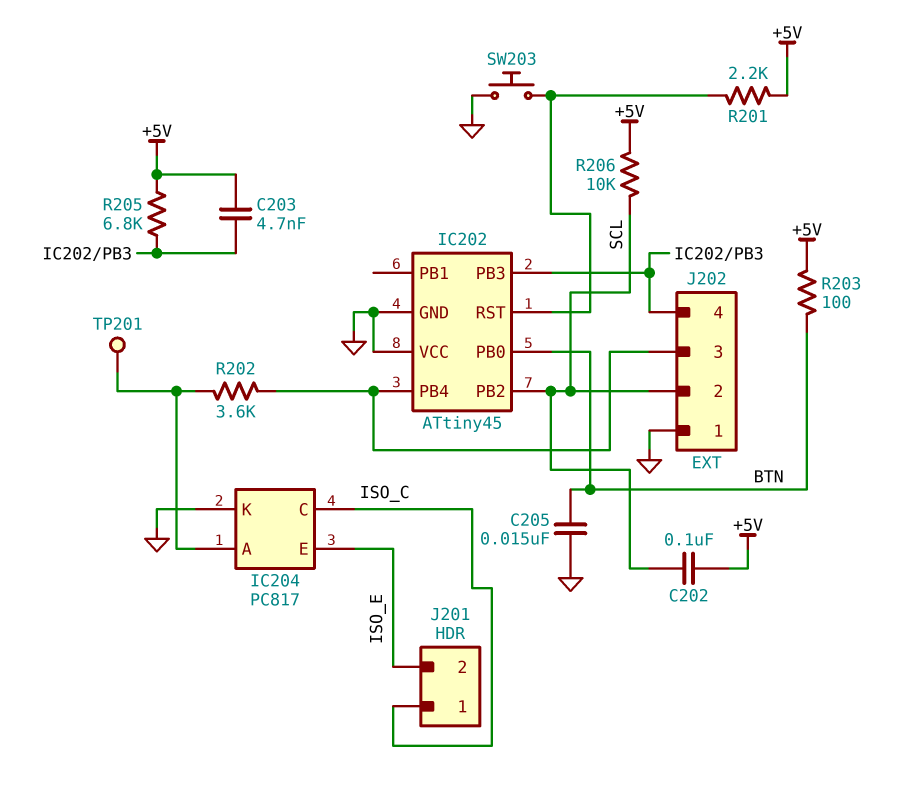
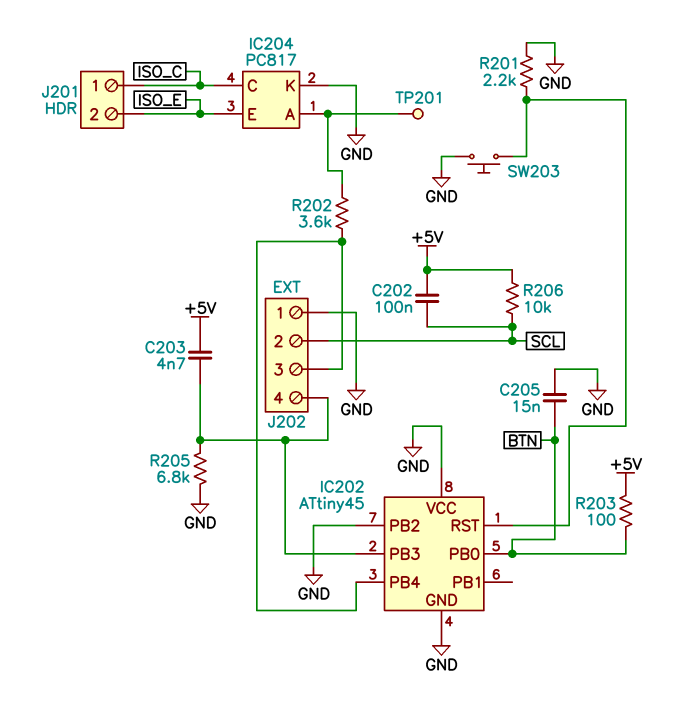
IC202 pin PB2: SCL -> GND
R201: 2.2k (+5V, IC202/RST) -> 2.2k (GND, IC202/RST)
R205: 6.8k (+5V, IC202/PB3) -> 6.8k (GND, IC202/PB3)

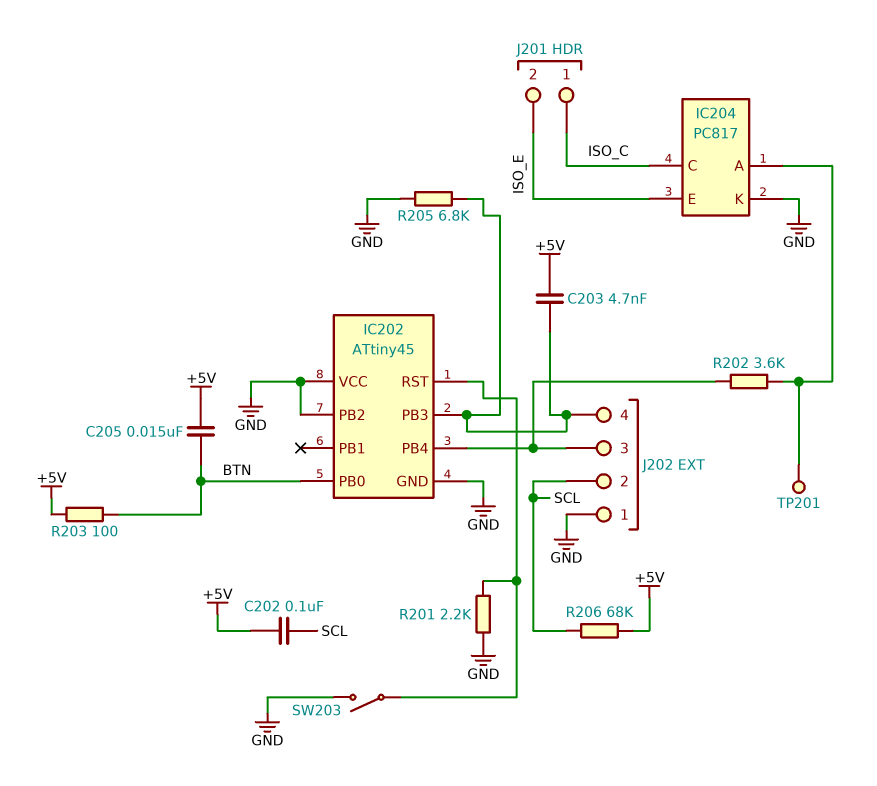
C205: 15nF (BTN, GND) -> 15nF (+5V, BTN)
R206: 10k (+5V, SCL) -> 68k (+5V, SCL)
SW203: button (GND, IC202/RST) -> switch (GND, IC202/RST)

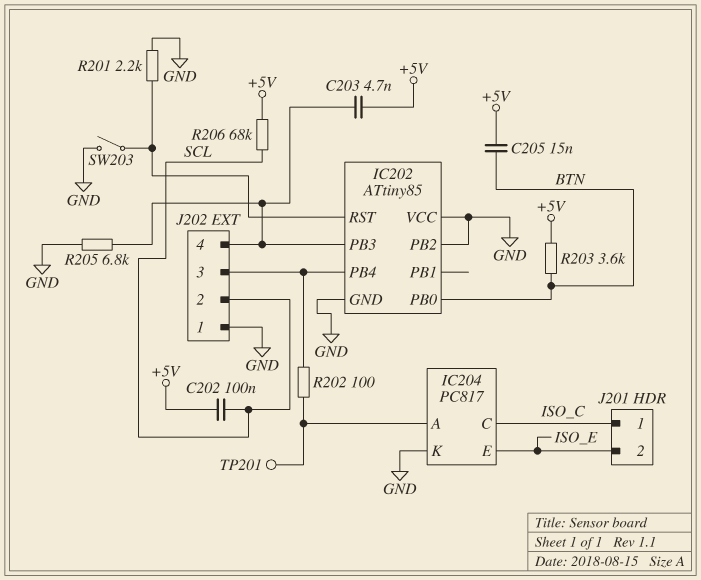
IC202: ATtiny45 -> ATtiny85
R202: 3.6k (IC202/PB4, IC204/A) -> 100 (IC202/PB4, IC204/A)
R203: 100 (+5V, BTN) -> 3.6k (+5V, BTN)

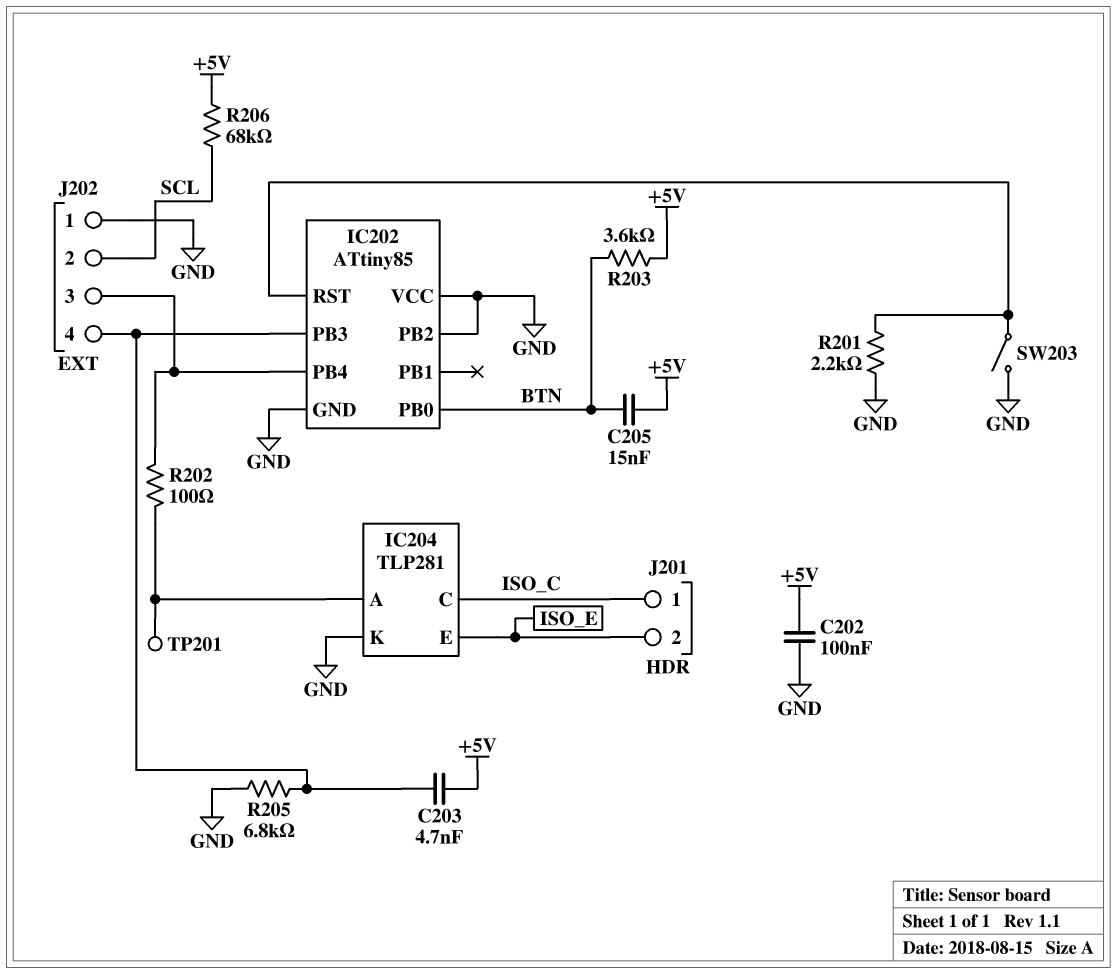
C202: 100nF (+5V, SCL) -> 100nF (+5V, GND)
IC204: PC817 -> TLP281

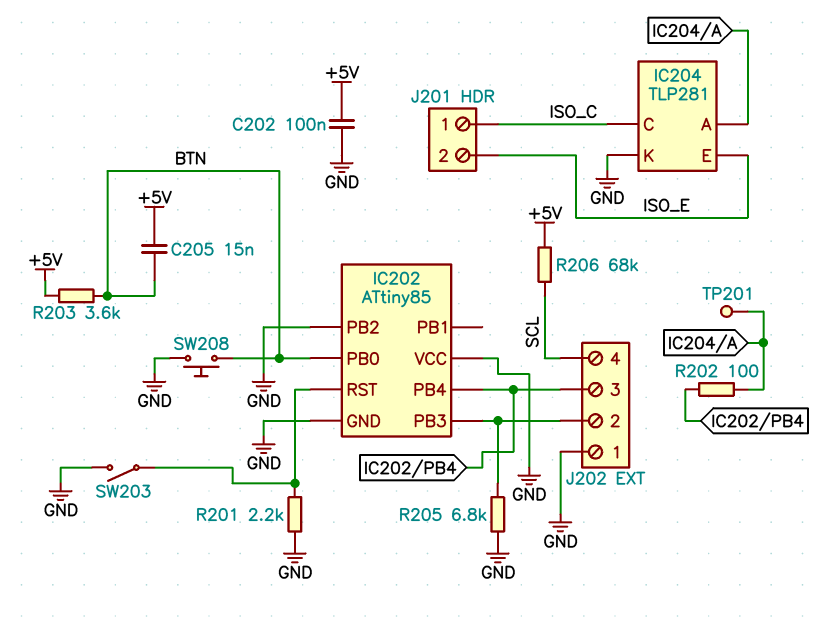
C203: 4.7nF (+5V, IC202/PB3) -> none
J202 pin 2: SCL -> IC202/PB3
J202 pin 4: IC202/PB3 -> SCL
SW208: none -> button (BTN, GND)

